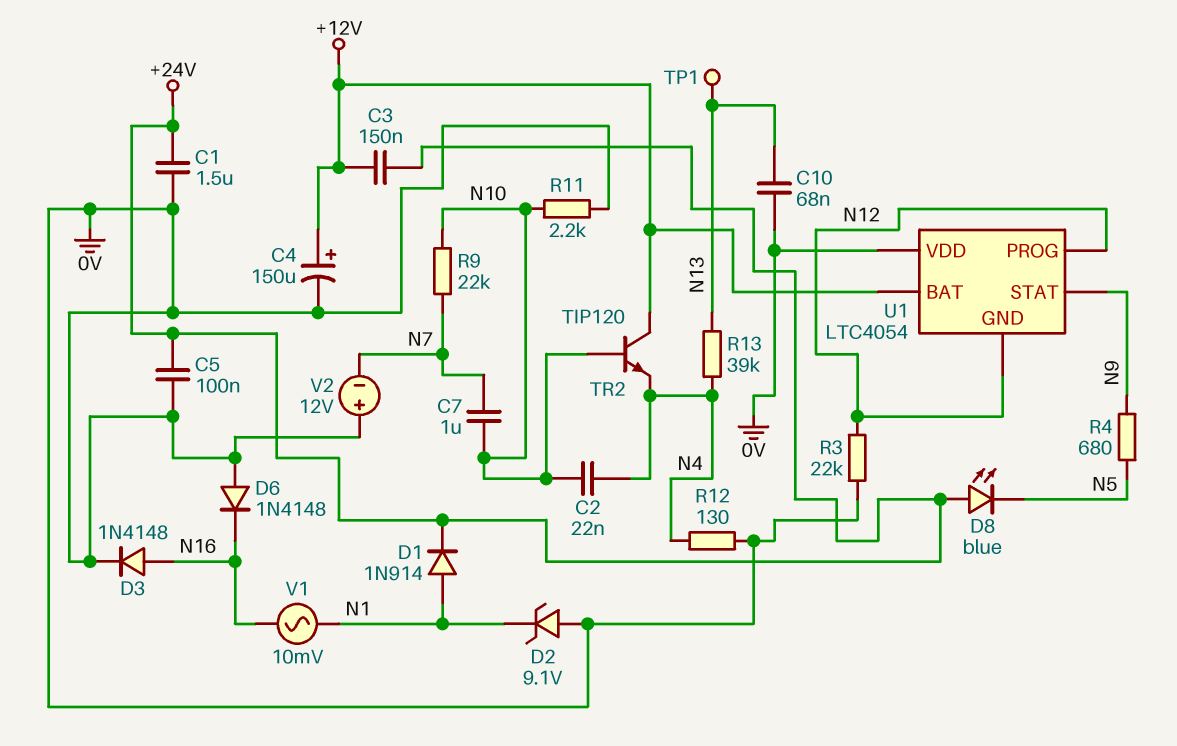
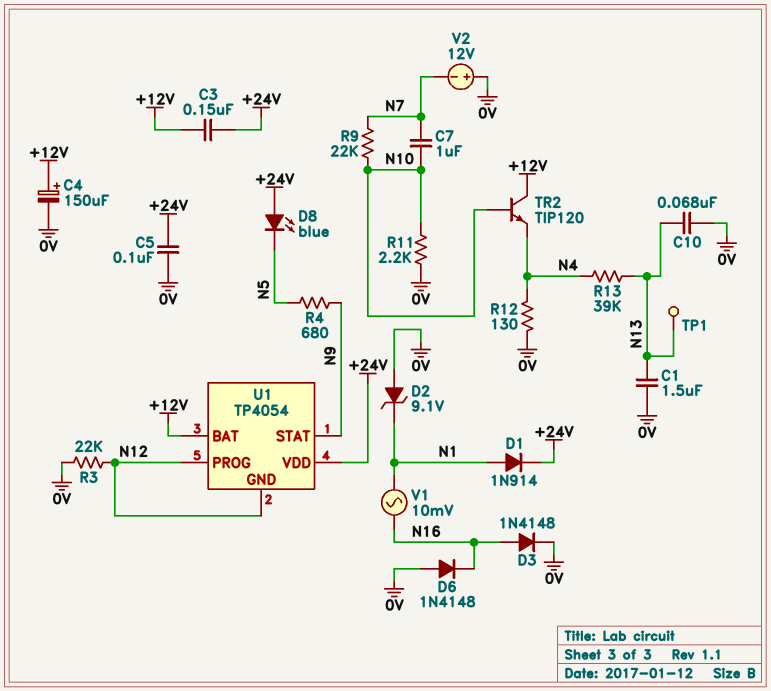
C1: 1.5uF (+24V, 0V) -> 1.5uF (0V, N13)
C2: 22nF (N4, N10) -> none
U1: LTC4054 -> TP4054
U1 pin VDD: 0V -> +24V

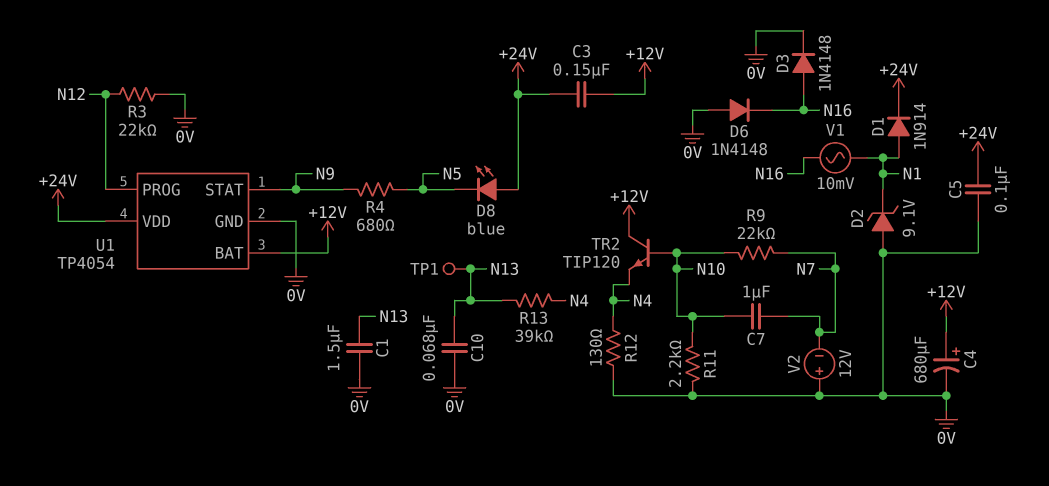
C4: 150uF (plus +12V, minus 0V) -> 680uF (plus +12V, minus 0V)
U1 pin GND: N12 -> 0V

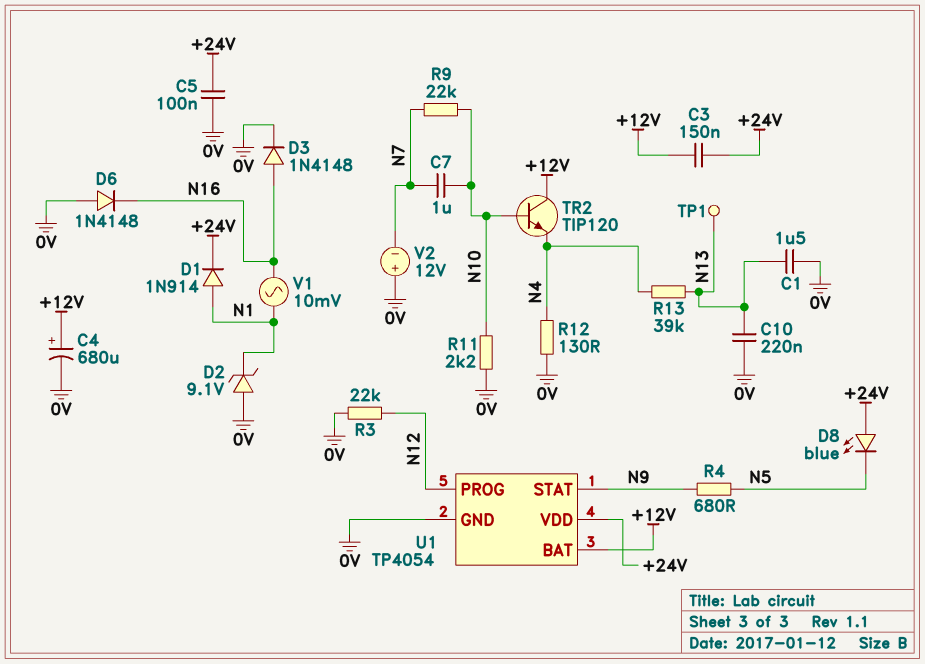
C10: 68nF (0V, N13) -> 220nF (0V, N13)

